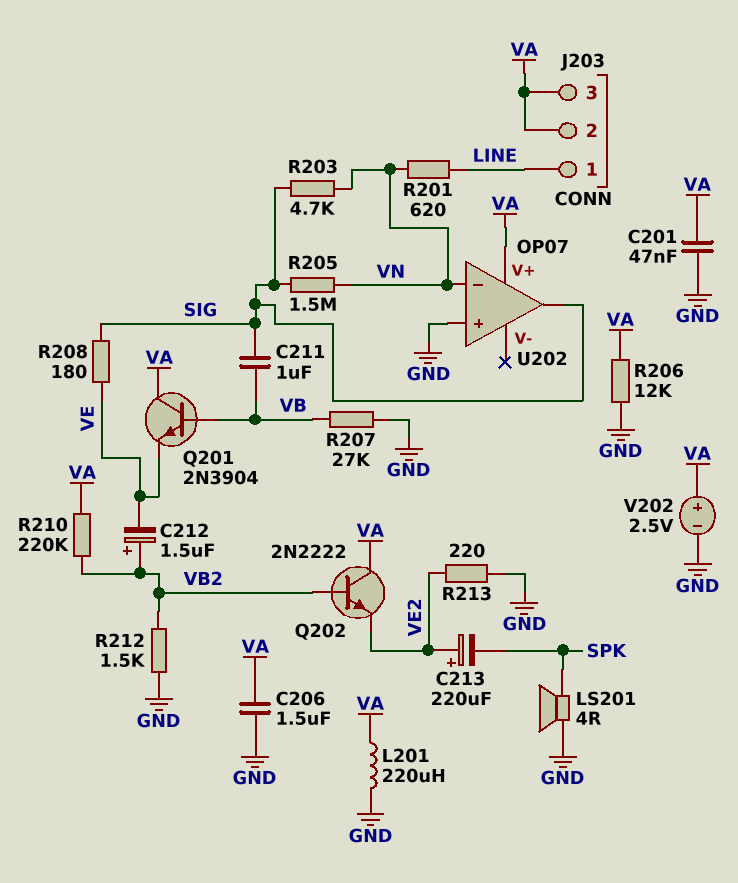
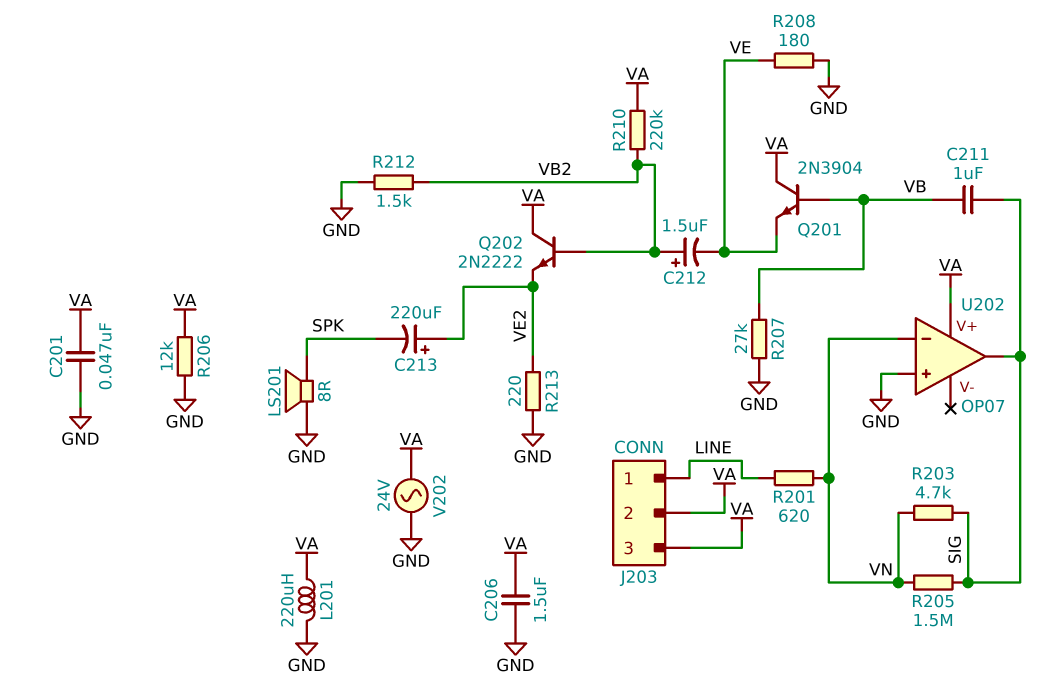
LS201: speaker 4R (GND, SPK) -> speaker 8R (GND, SPK)
R208: 180 (SIG, VE) -> 180 (GND, VE)
V202: 2.5V (plus VA, minus GND) -> AC 24V (GND, VA)

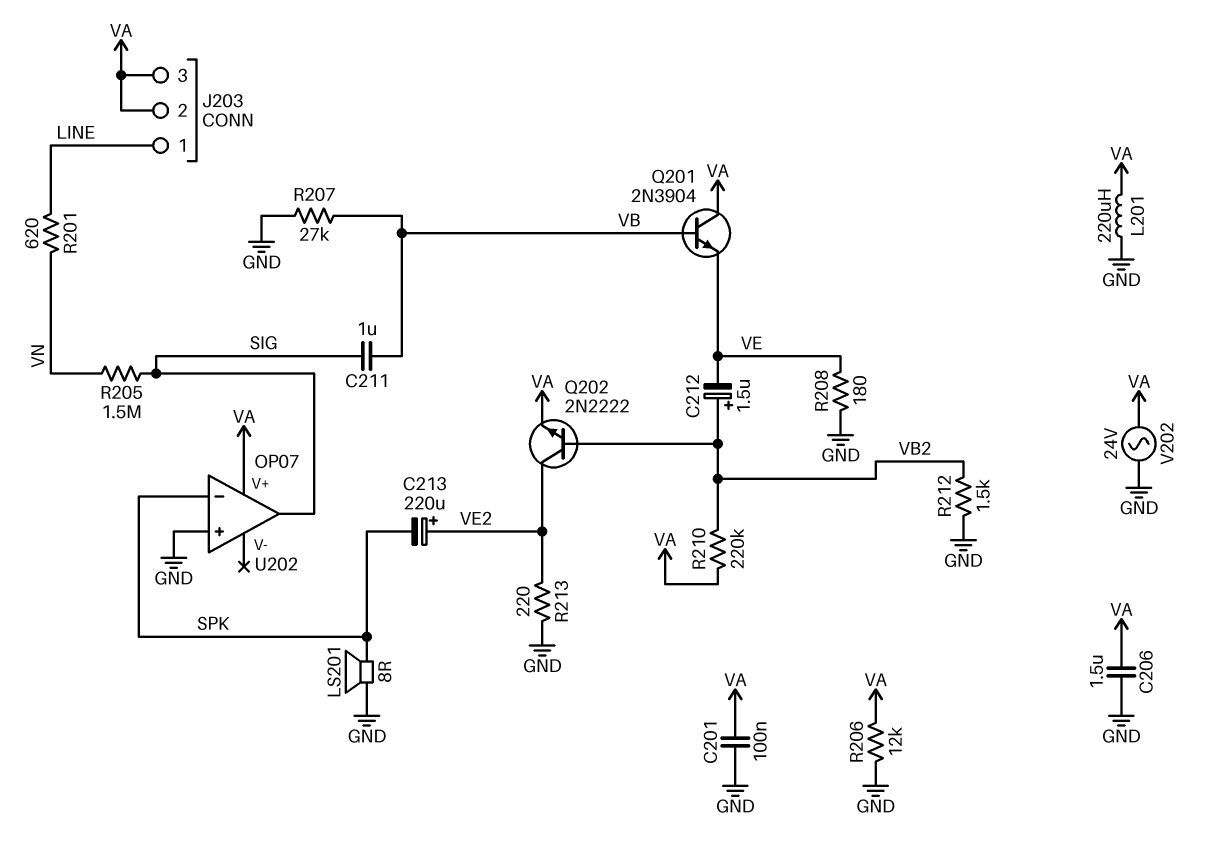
C201: 47nF (GND, VA) -> 100nF (GND, VA)
Q202: NPN 2N2222 (B VB2, C VA, E VE2) -> NPN 2N2222 (B VB2, C VE2, E VA)
R203: 4.7k (SIG, VN) -> none
U202 pin in-: VN -> SPK

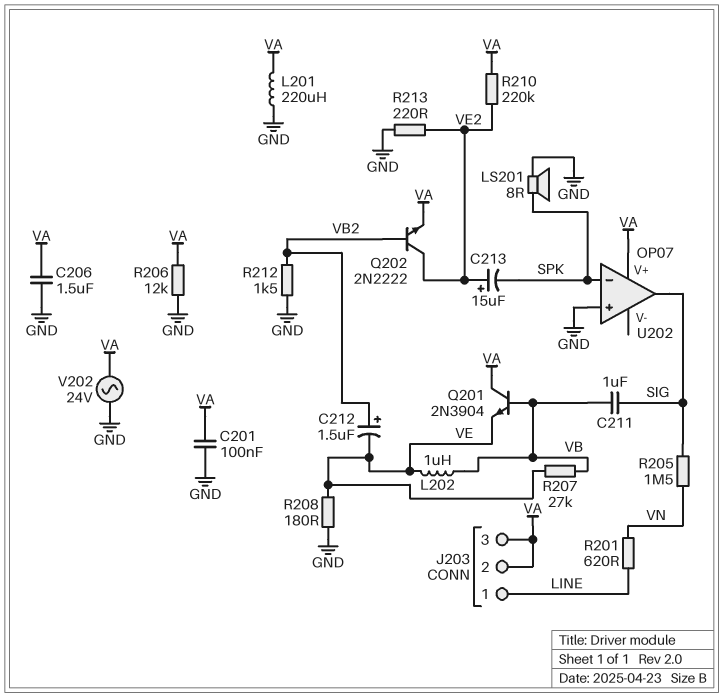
C213: 220uF (plus VE2, minus SPK) -> 15uF (plus VE2, minus SPK)
L202: none -> 1uH (VB, VE)
R207: 27k (GND, VB) -> 27k (VB, VE)
R210: 220k (VA, VB2) -> 220k (VA, VE2)

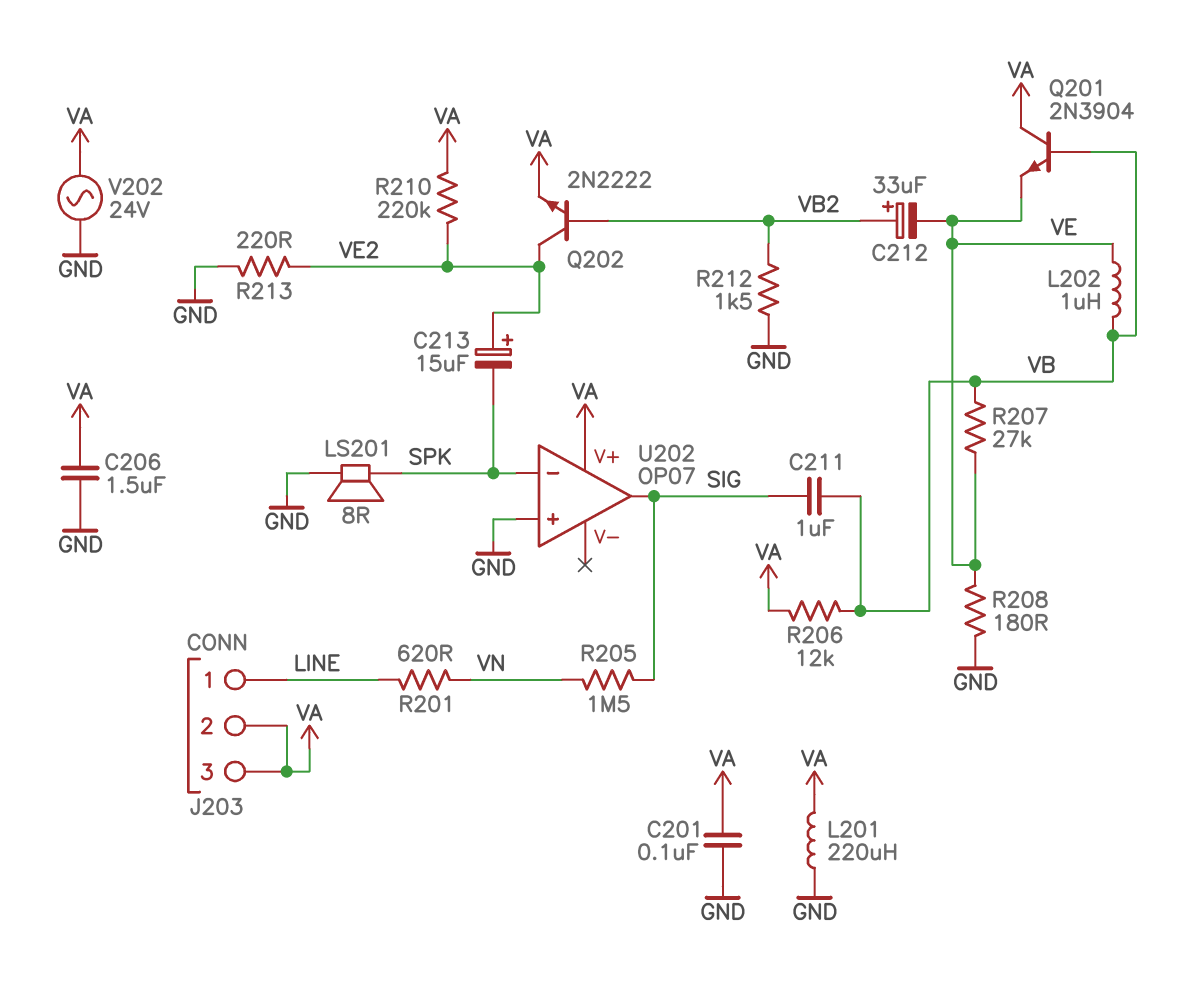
C212: 1.5uF (plus VB2, minus VE) -> 33uF (plus VB2, minus VE)
R206: 12k (GND, VA) -> 12k (VA, VB)

